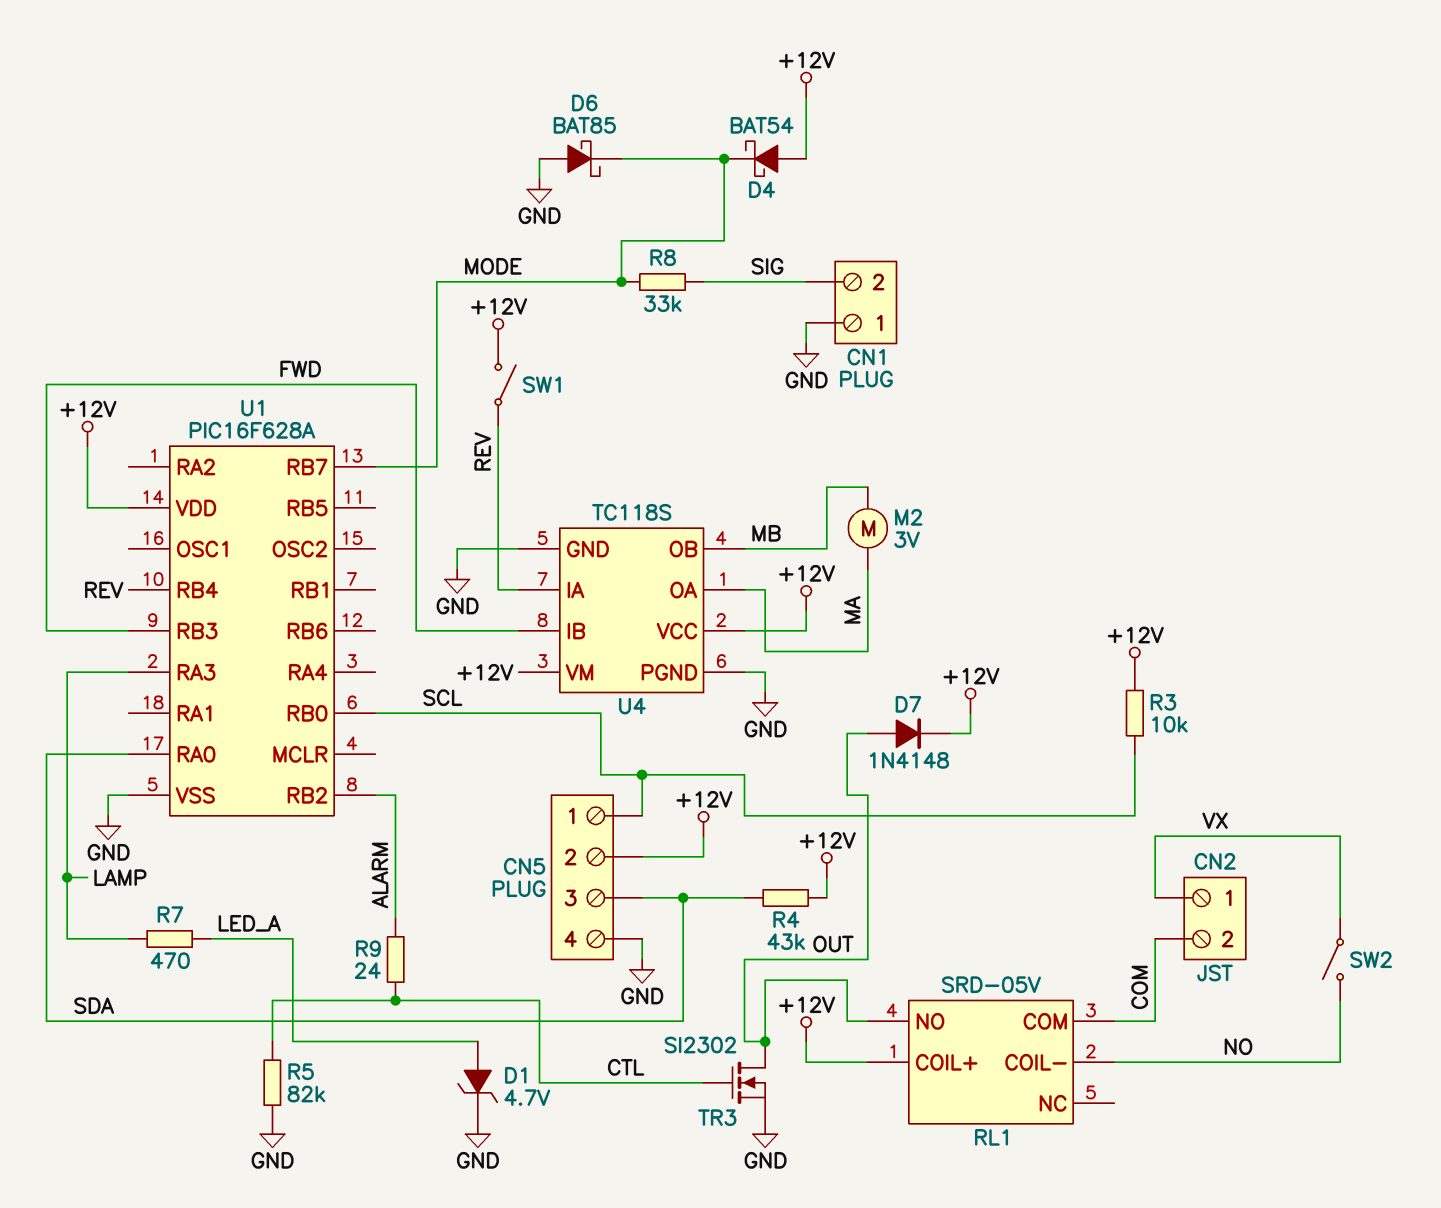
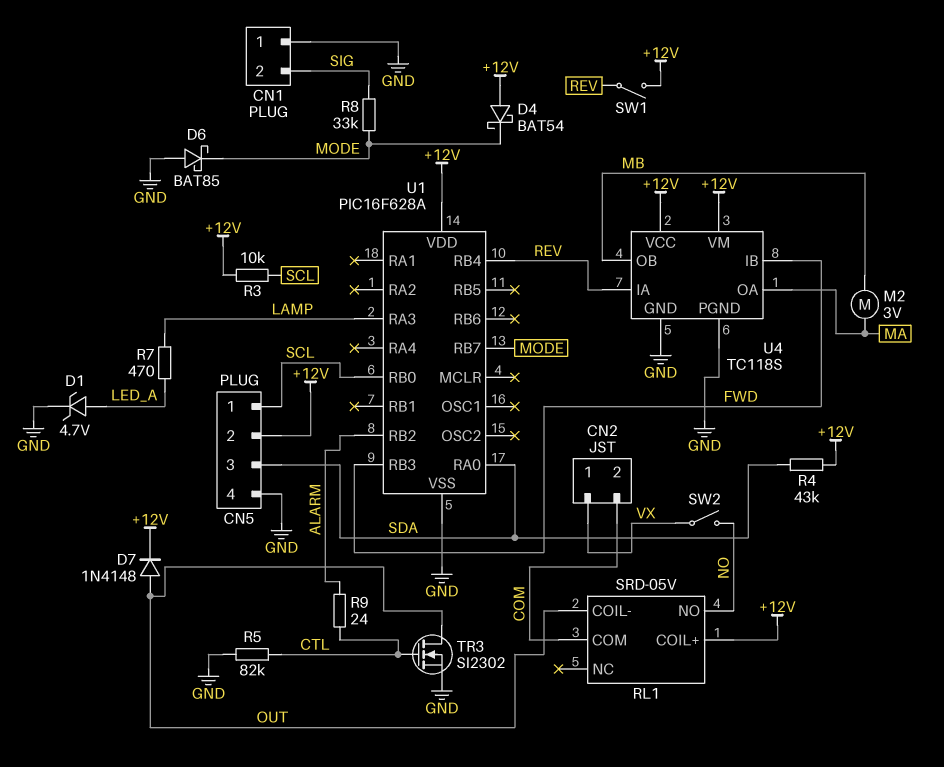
RL1 pin COIL-: NO -> OUT
RL1 pin NO: OUT -> NO

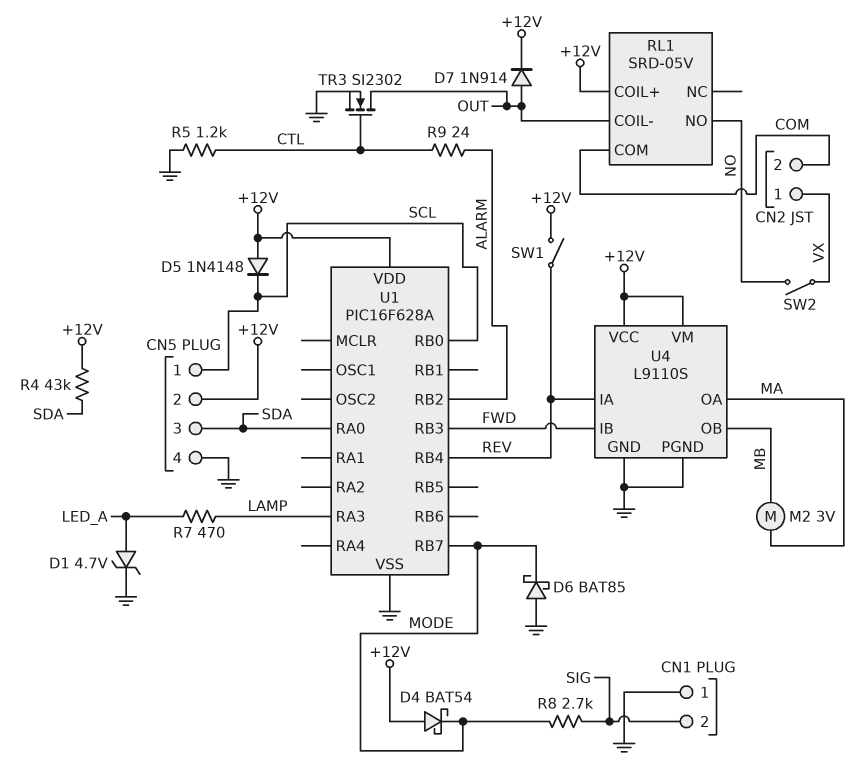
D5: none -> diode 1N4148 (A +12V, K SCL)
D7: diode 1N4148 (A OUT, K +12V) -> diode 1N914 (A OUT, K +12V)
R3: 10k (+12V, SCL) -> none
R5: 82k (CTL, GND) -> 1.2k (CTL, GND)
R8: 33k (MODE, SIG) -> 2.7k (MODE, SIG)
U4: TC118S -> L9110S

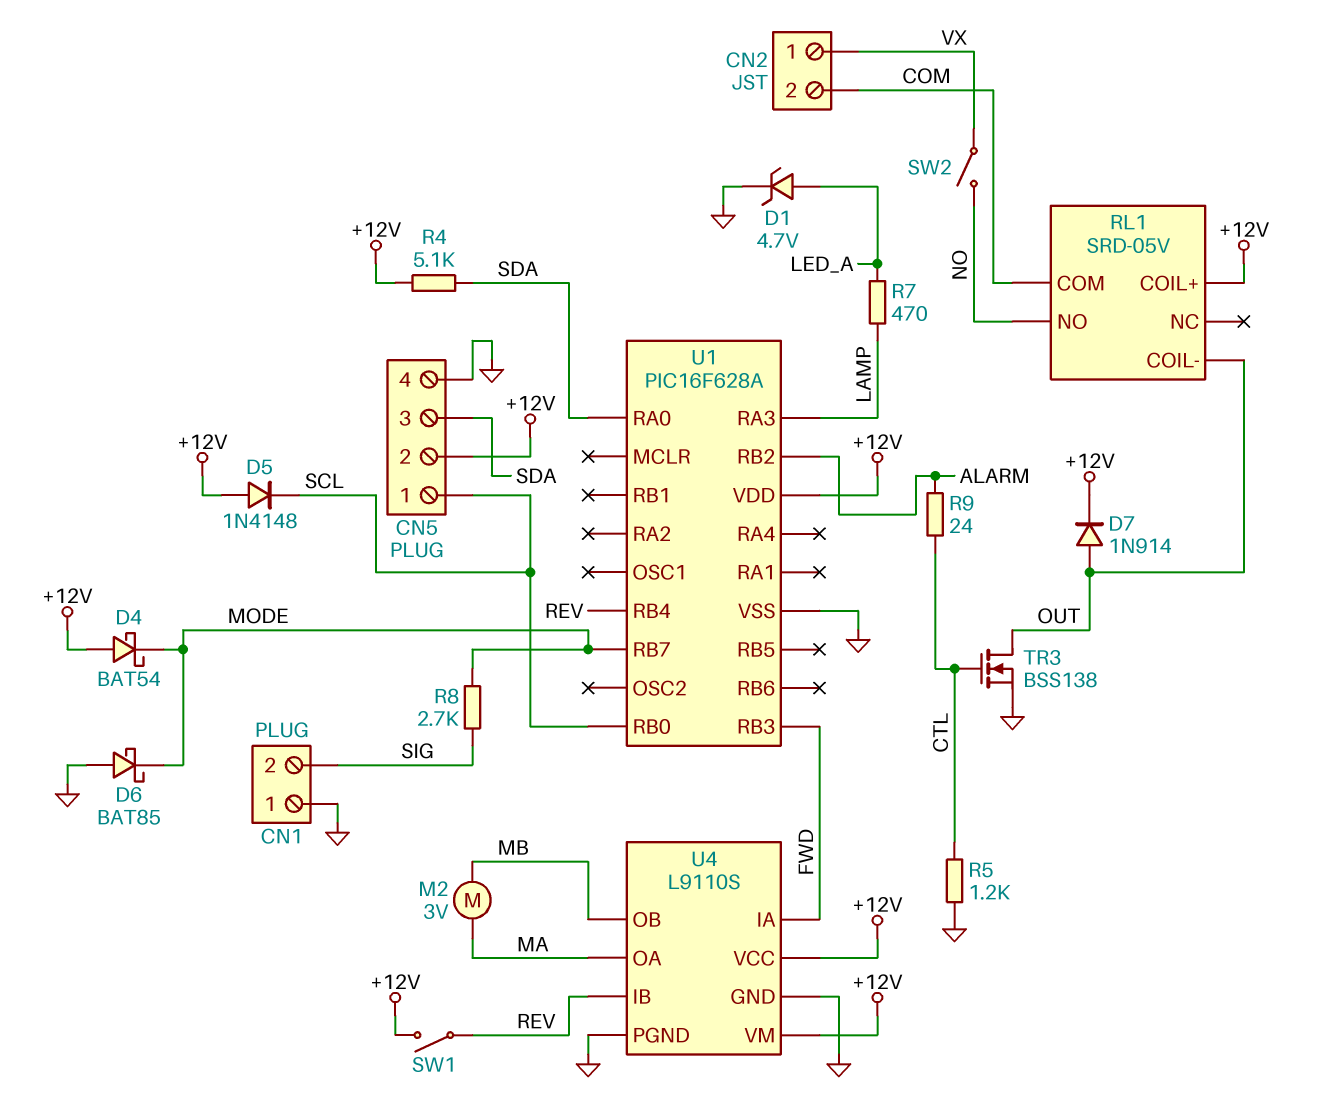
R4: 43k (+12V, SDA) -> 5.1k (+12V, SDA)
TR3: NMOS SI2302 (G CTL, D OUT, S GND) -> NMOS BSS138 (G CTL, D OUT, S GND)
U4 pin IA: REV -> FWD
U4 pin IB: FWD -> REV

